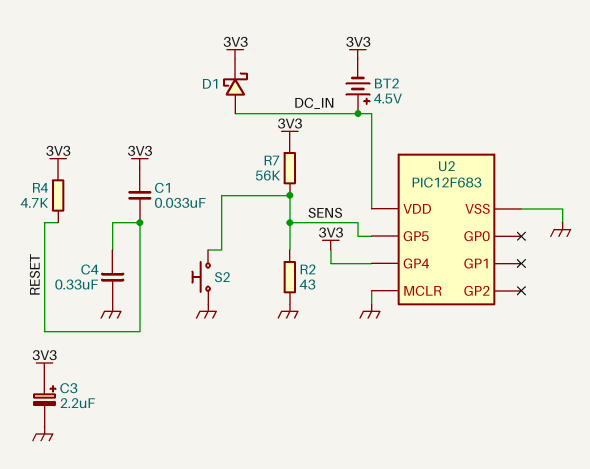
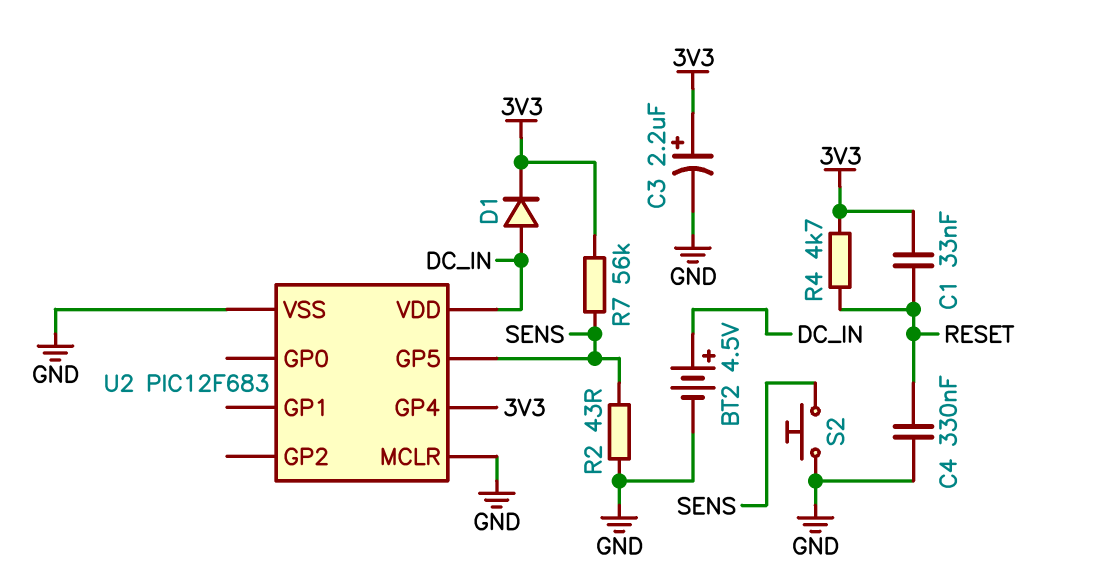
BT2: 4.5V (plus DC_IN, minus 3V3) -> 4.5V (plus DC_IN, minus GND)
D1: schottky (A DC_IN, K 3V3) -> diode (A DC_IN, K 3V3)

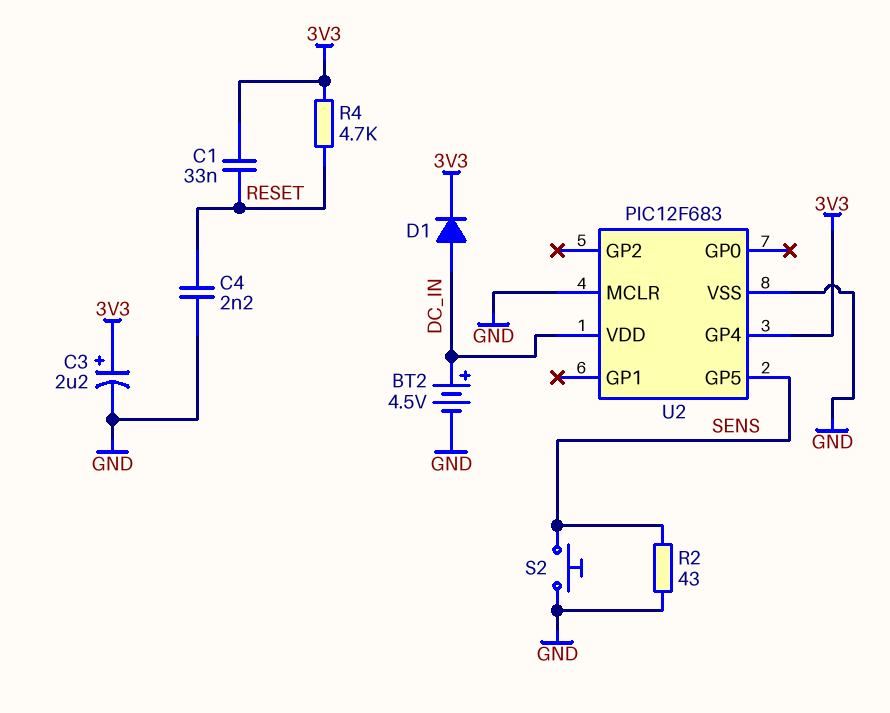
C4: 330nF (GND, RESET) -> 2.2nF (GND, RESET)
R7: 56k (3V3, SENS) -> none

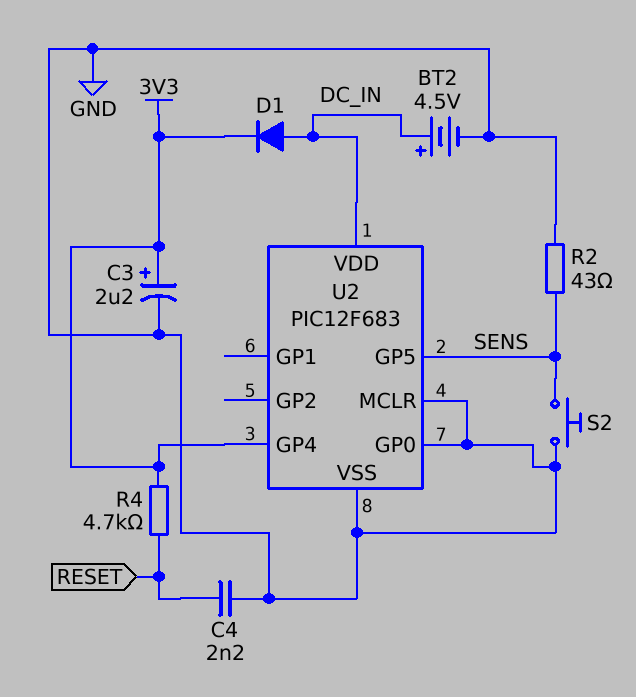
C1: 33nF (3V3, RESET) -> none
U2 pin GP0: none -> GND

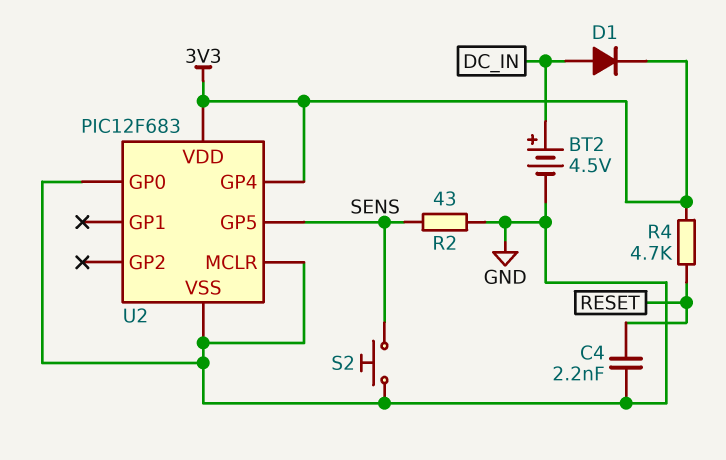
C3: 2.2uF (plus 3V3, minus GND) -> none
U2 pin VDD: DC_IN -> 3V3

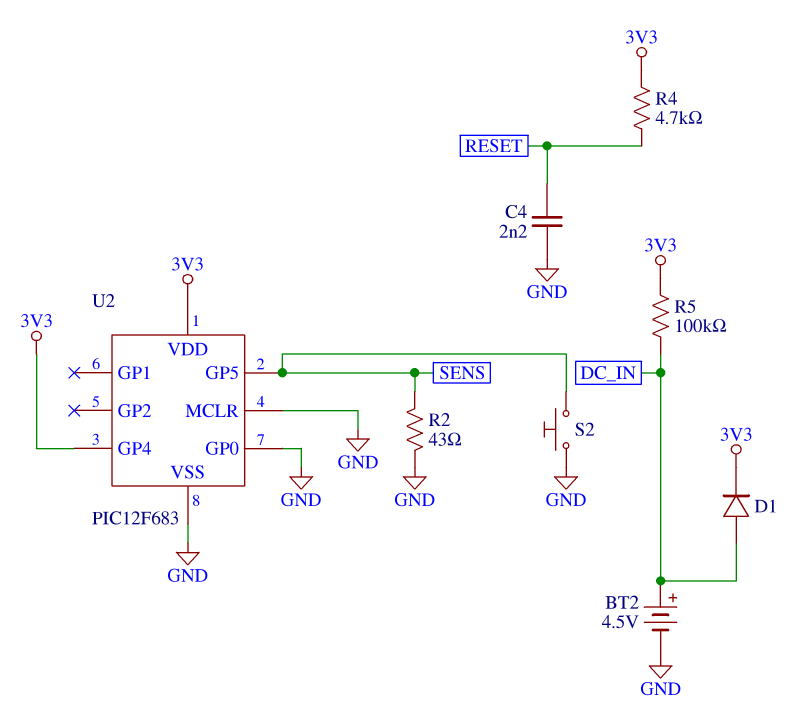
R5: none -> 100k (3V3, DC_IN)

